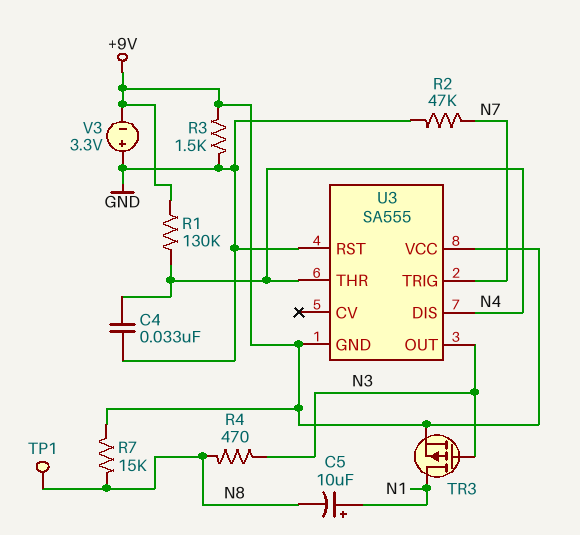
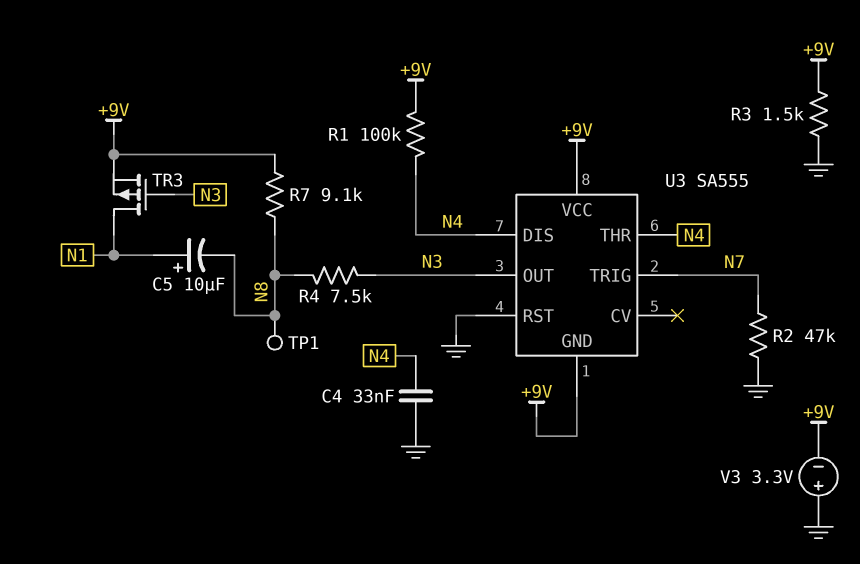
R1: 130k (+9V, N4) -> 100k (+9V, N4)
R4: 470 (N3, N8) -> 7.5k (N3, N8)
R7: 15k (+9V, N8) -> 9.1k (+9V, N8)

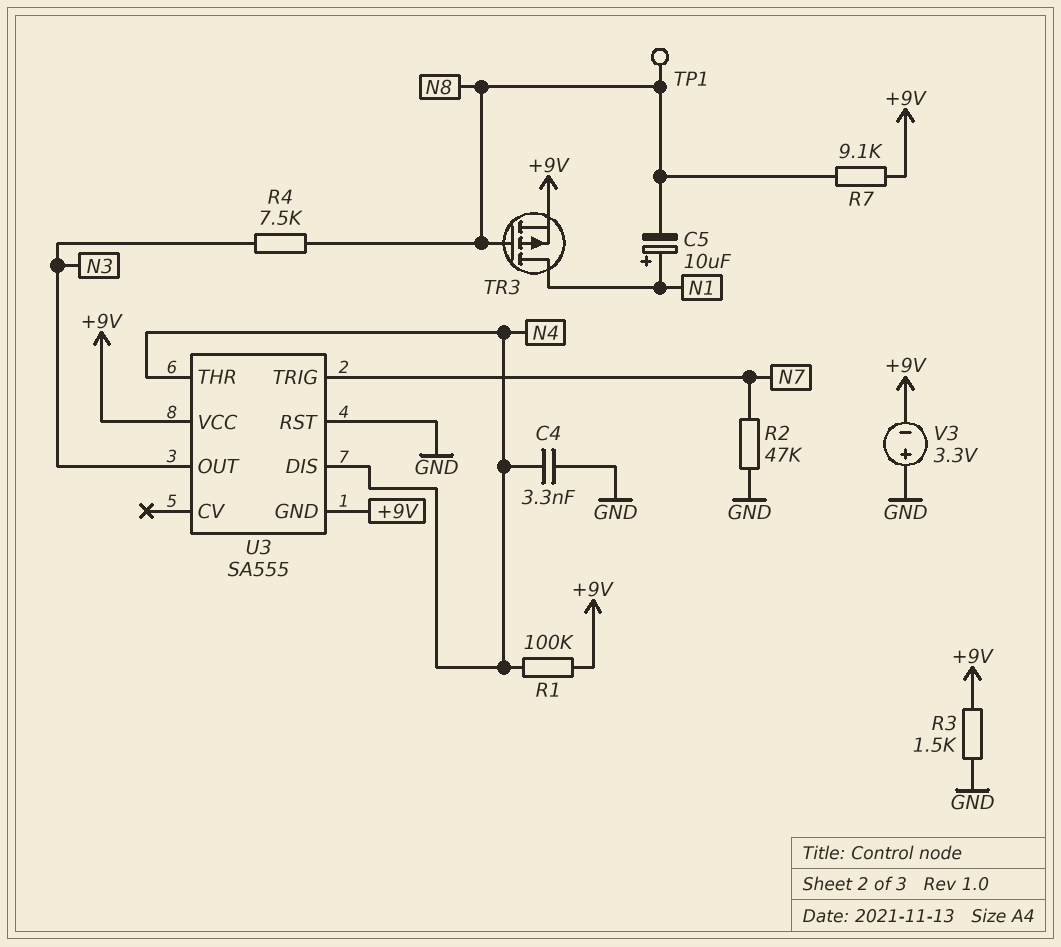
C4: 33nF (GND, N4) -> 3.3nF (GND, N4)
TR3: PMOS (G N3, D N1, S +9V) -> PMOS (G N8, D N1, S +9V)

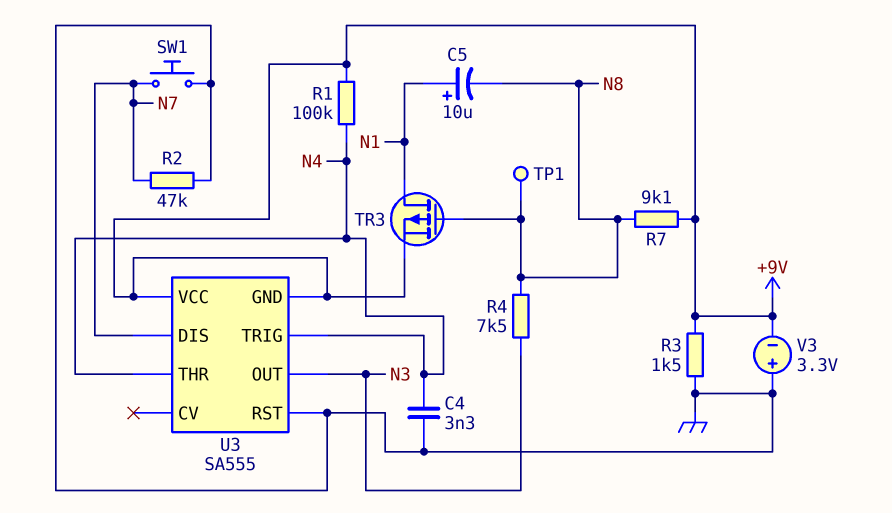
SW1: none -> button (GND, N7)
U3 pin DIS: N4 -> N7
U3 pin TRIG: N7 -> N4

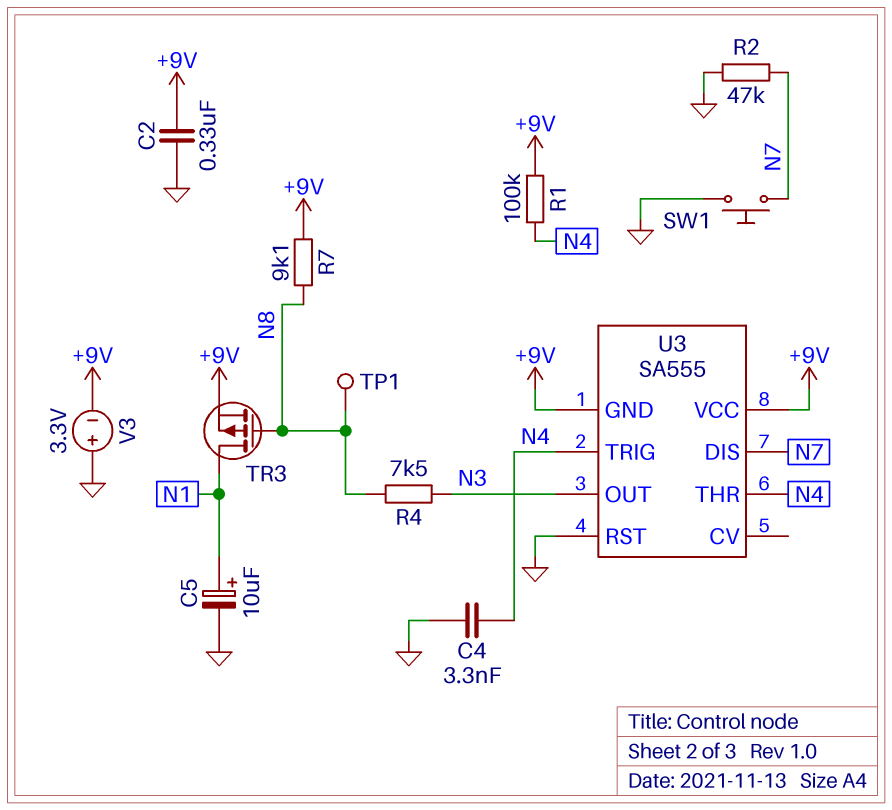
C2: none -> 330nF (+9V, GND)
C5: 10uF (plus N1, minus N8) -> 10uF (plus N1, minus GND)
R3: 1.5k (+9V, GND) -> none

